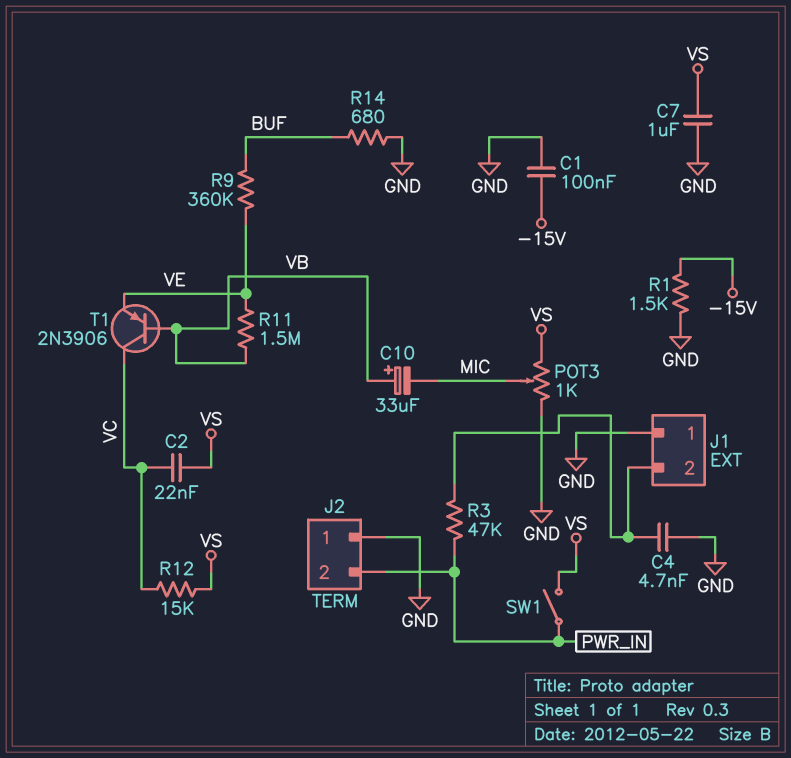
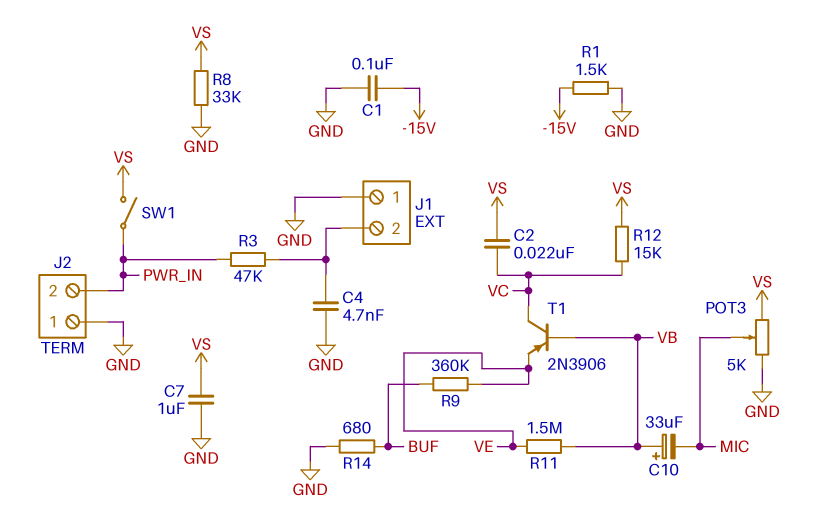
POT3: 1k (GND, VS, wiper MIC) -> 5k (GND, VS, wiper MIC)
R8: none -> 33k (GND, VS)

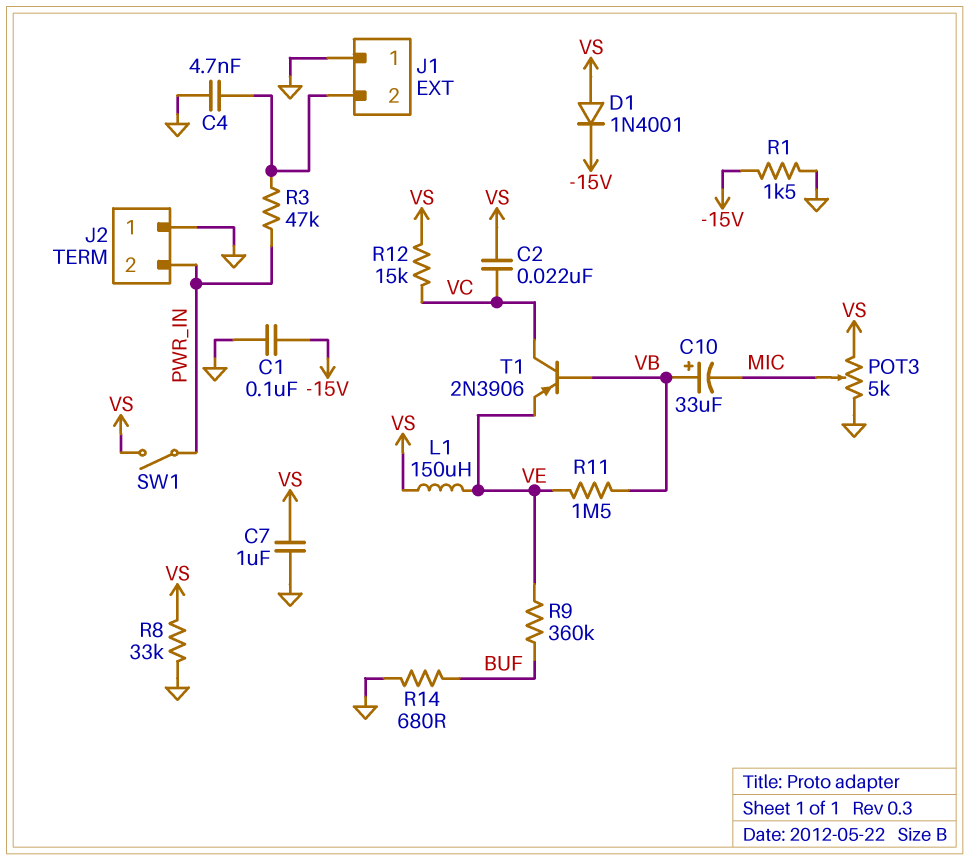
D1: none -> diode 1N4001 (A VS, K -15V)
L1: none -> 150uH (VE, VS)

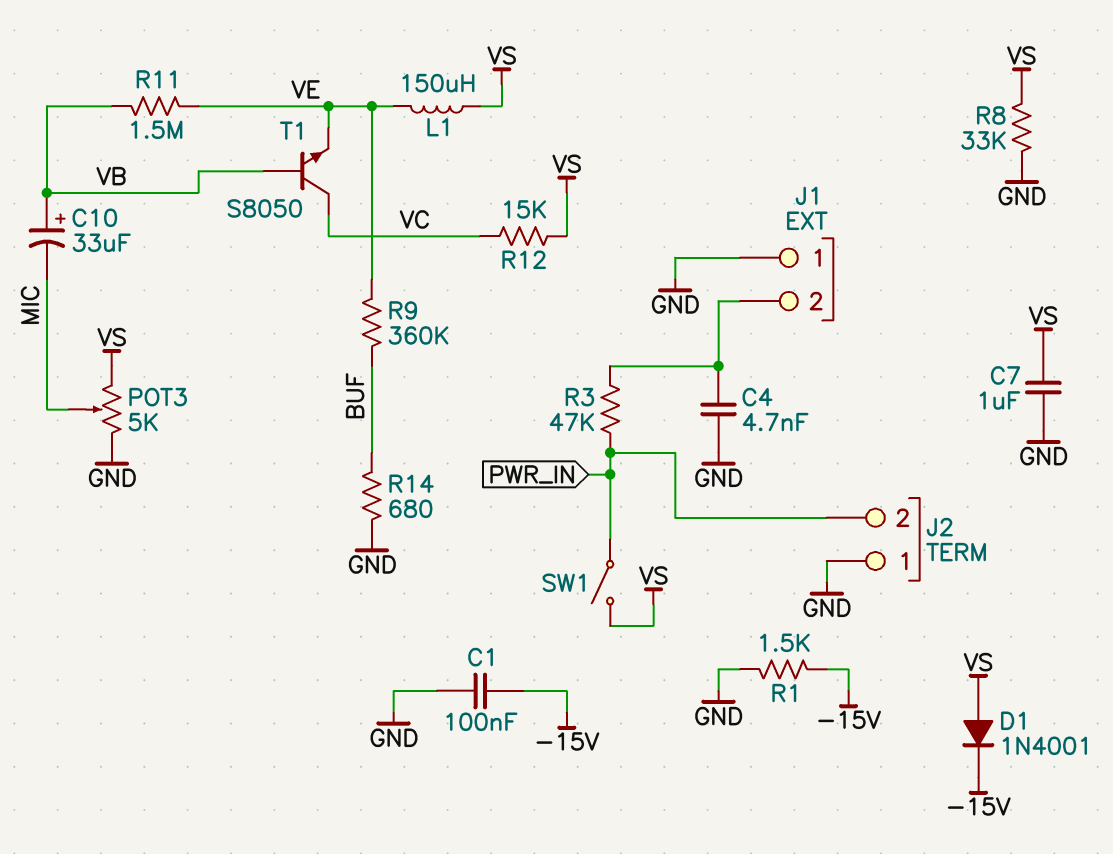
C2: 22nF (VC, VS) -> none
T1: PNP 2N3906 (B VB, C VC, E VE) -> NPN S8050 (B VB, C VC, E VE)

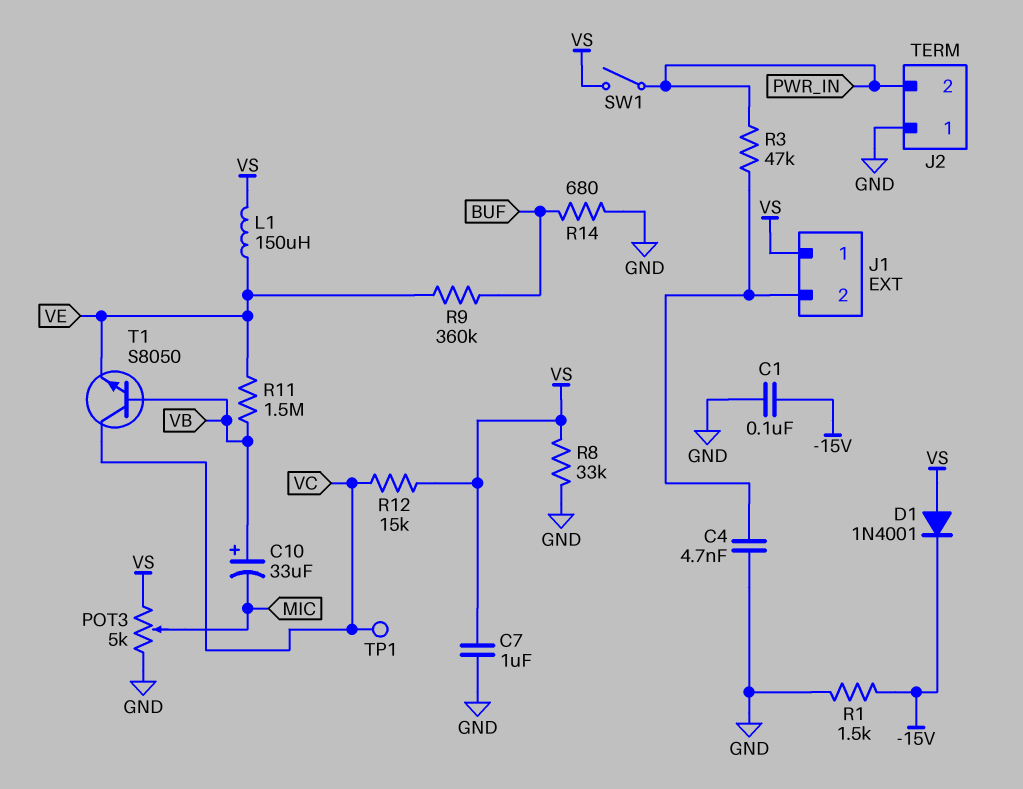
J1 pin 1: GND -> VS
TP1: none -> test point (VC)

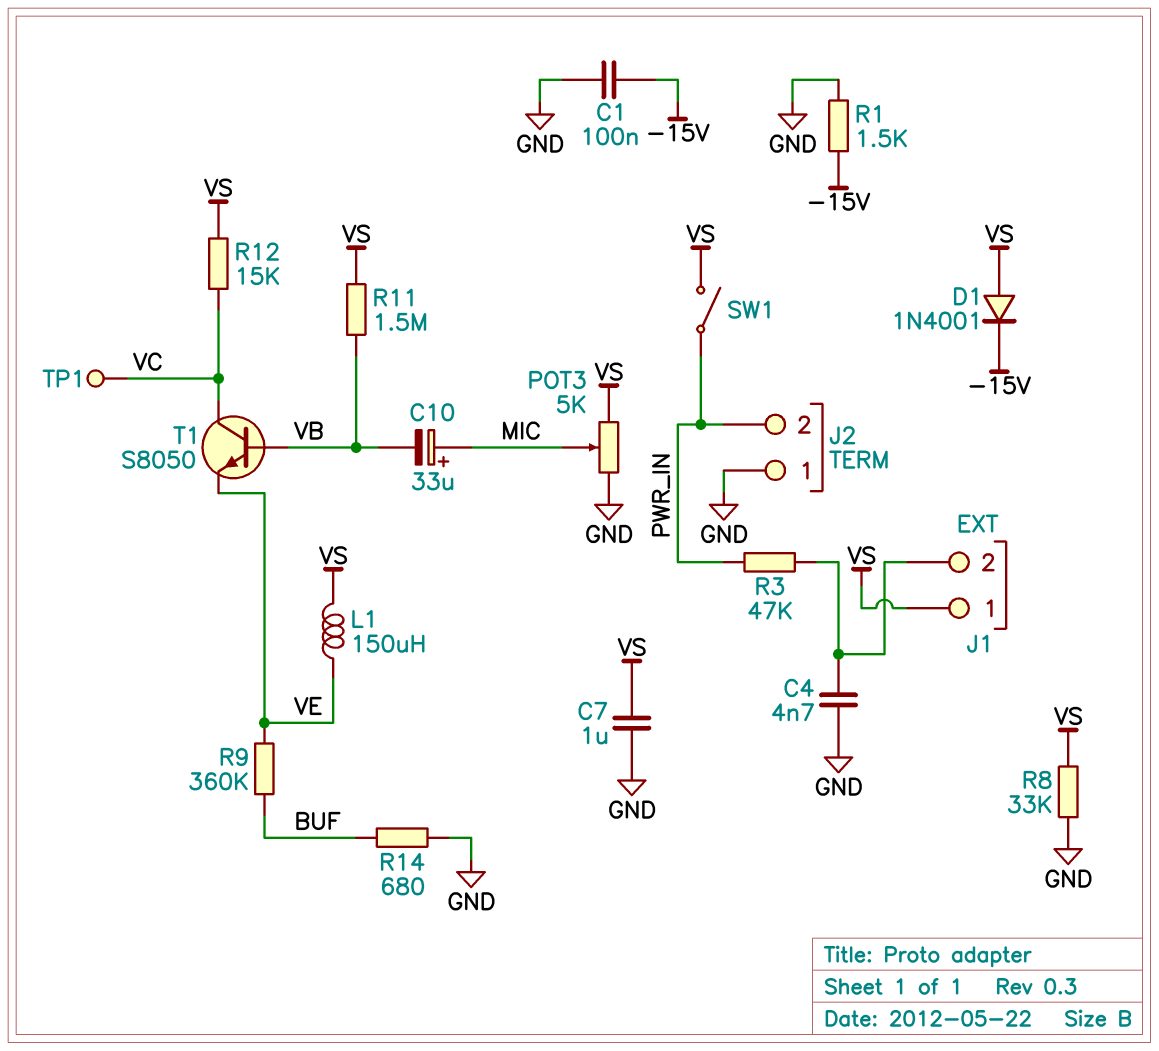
C10: 33uF (plus VB, minus MIC) -> 33uF (plus MIC, minus VB)
R11: 1.5M (VB, VE) -> 1.5M (VB, VS)

